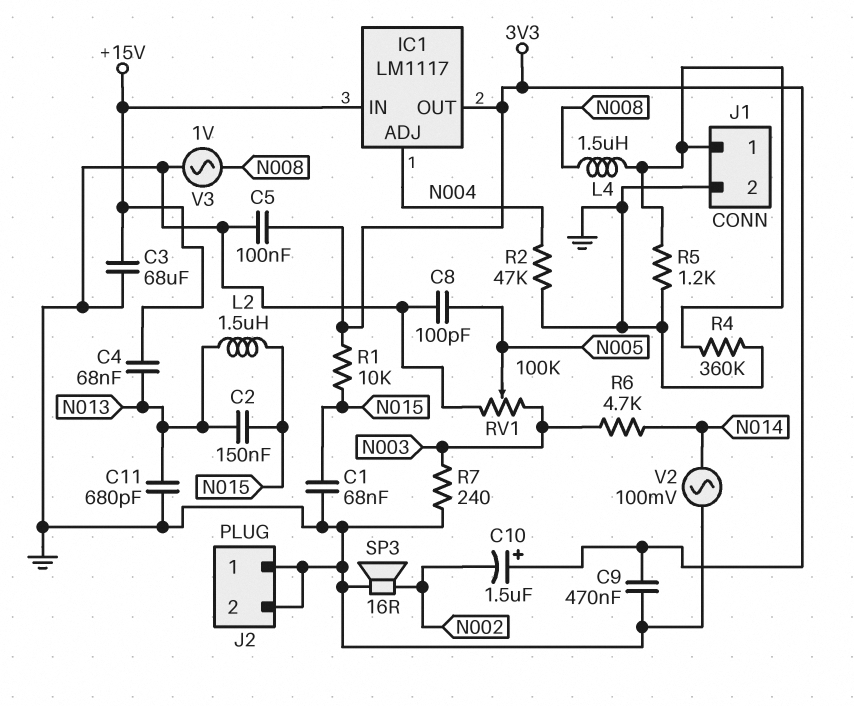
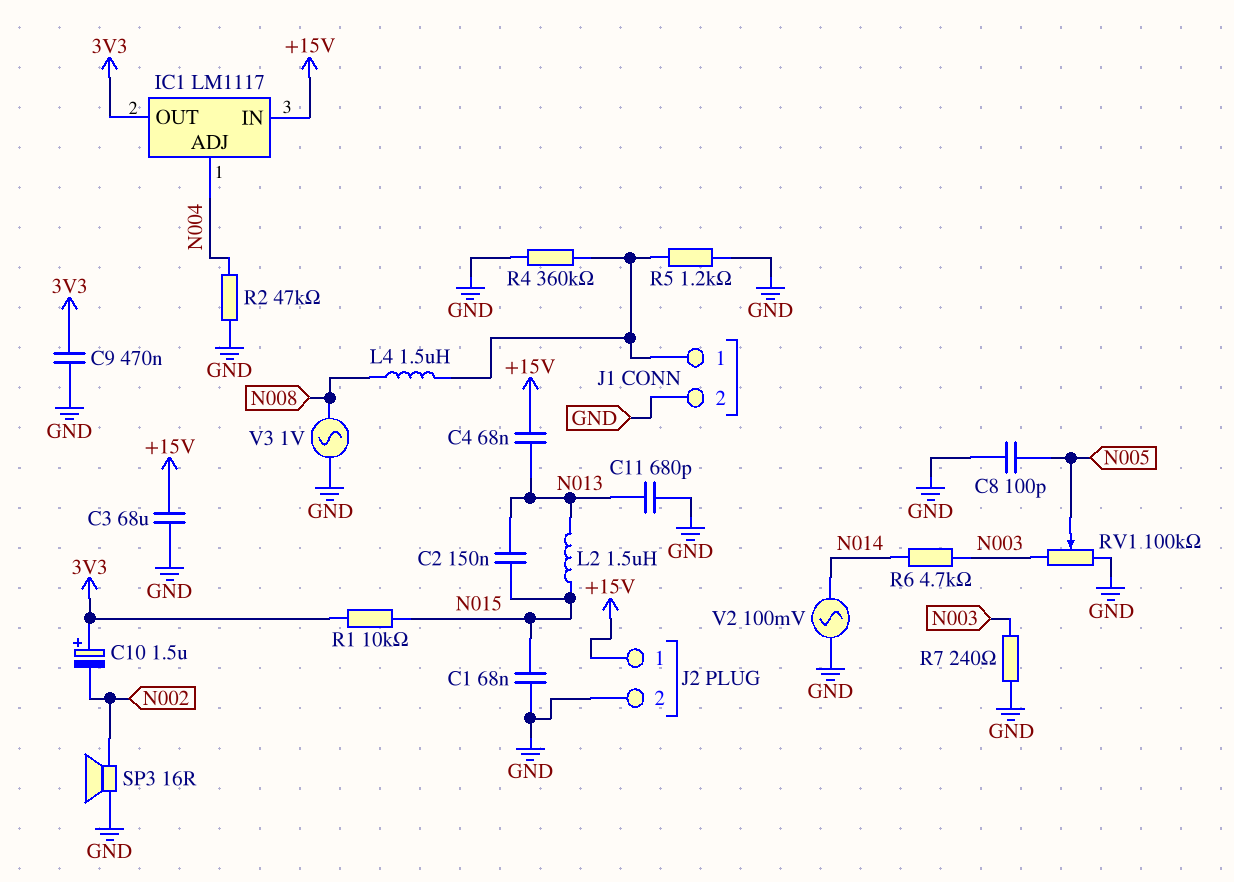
C5: 100nF (3V3, GND) -> none
J2 pin 1: GND -> +15V

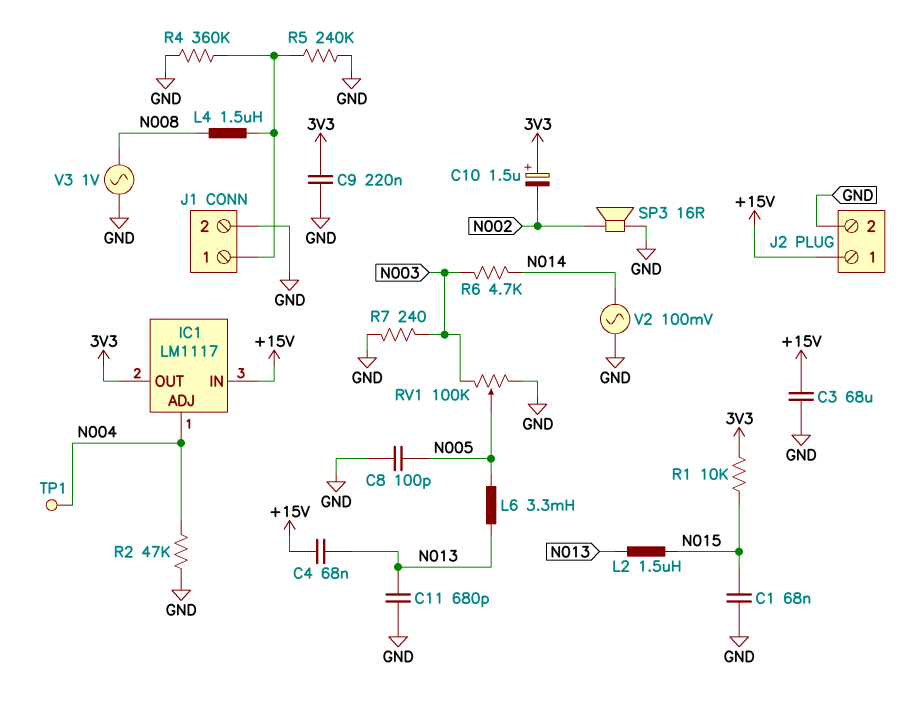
C2: 150nF (N013, N015) -> none
C9: 470nF (3V3, GND) -> 220nF (3V3, GND)
L6: none -> 3.3mH (N005, N013)
R5: 1.2k (GND, J1/1) -> 240k (GND, J1/1)
TP1: none -> test point (N004)

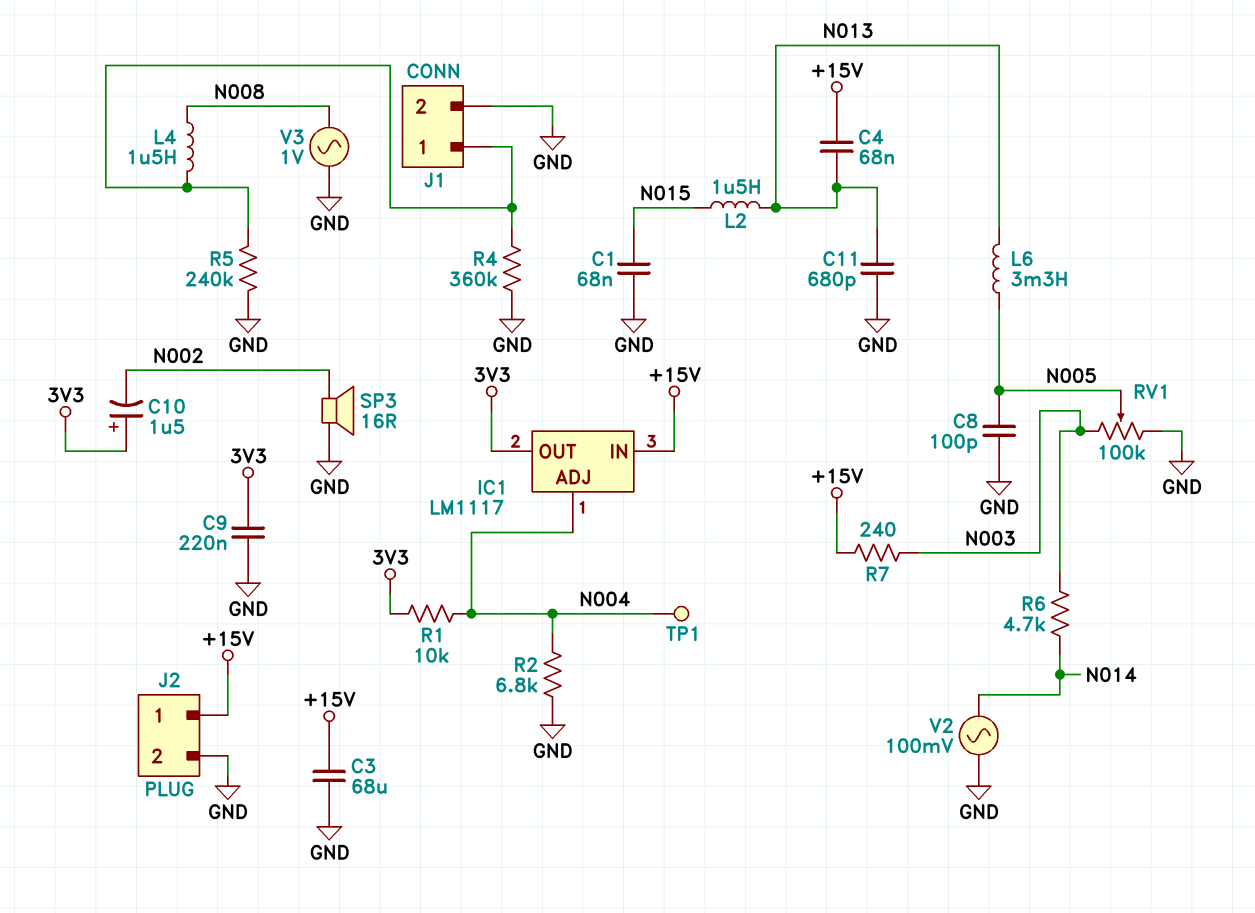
R1: 10k (3V3, N015) -> 10k (3V3, N004)
R2: 47k (GND, N004) -> 6.8k (GND, N004)
R7: 240 (GND, N003) -> 240 (+15V, N003)

